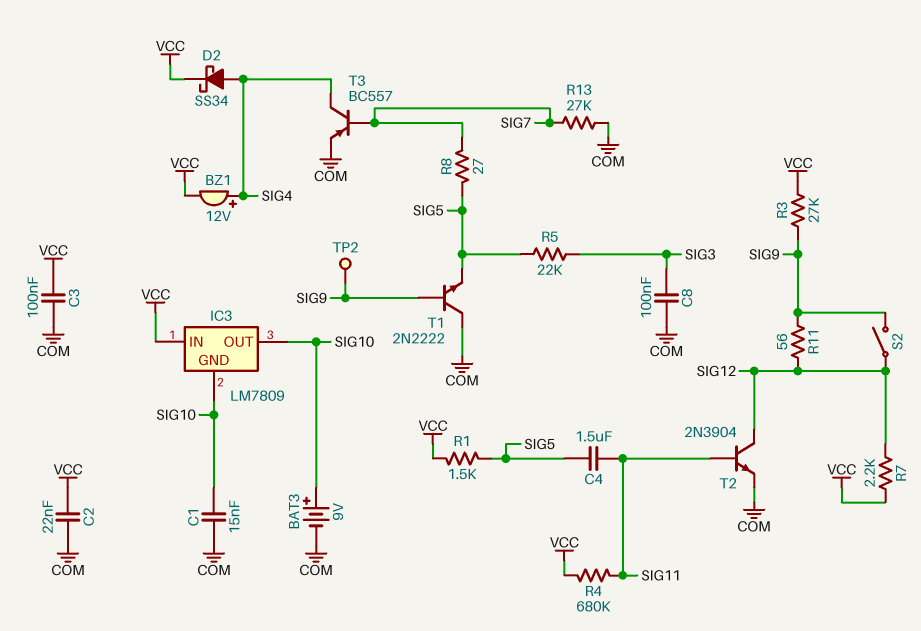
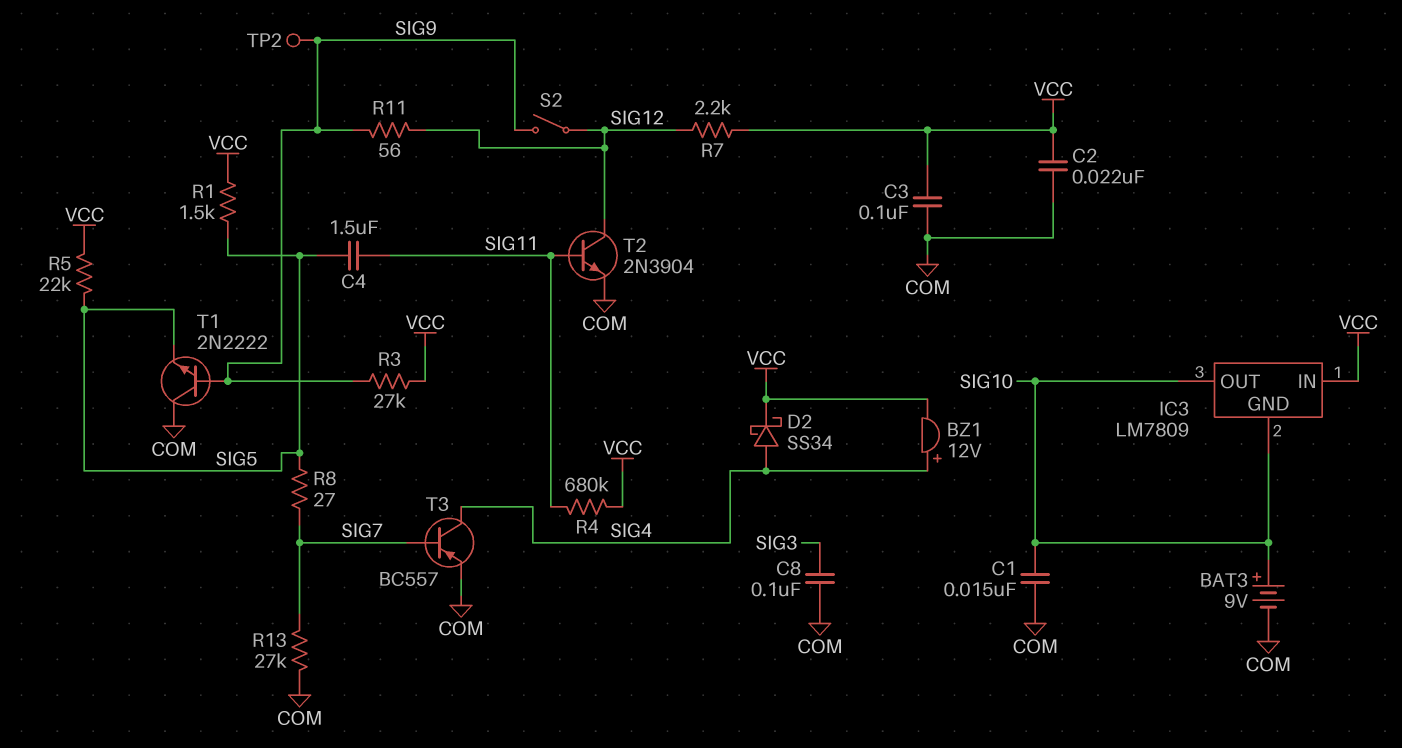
R5: 22k (SIG3, SIG5) -> 22k (SIG5, VCC)

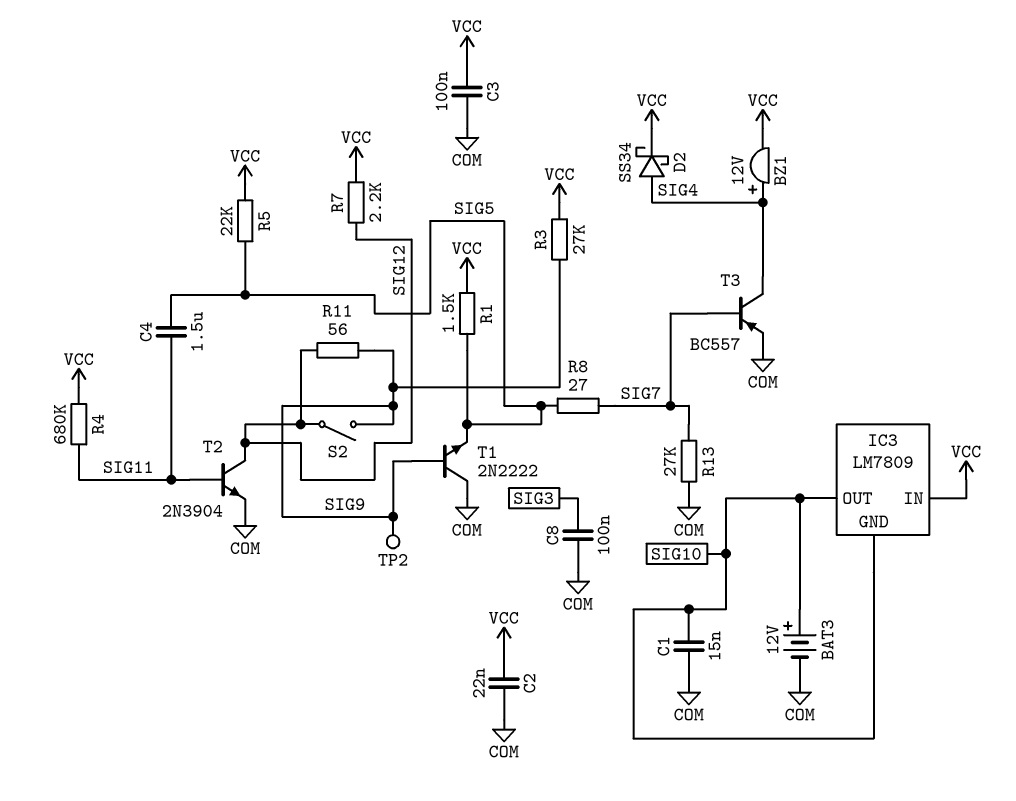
BAT3: 9V (plus SIG10, minus COM) -> 12V (plus SIG10, minus COM)

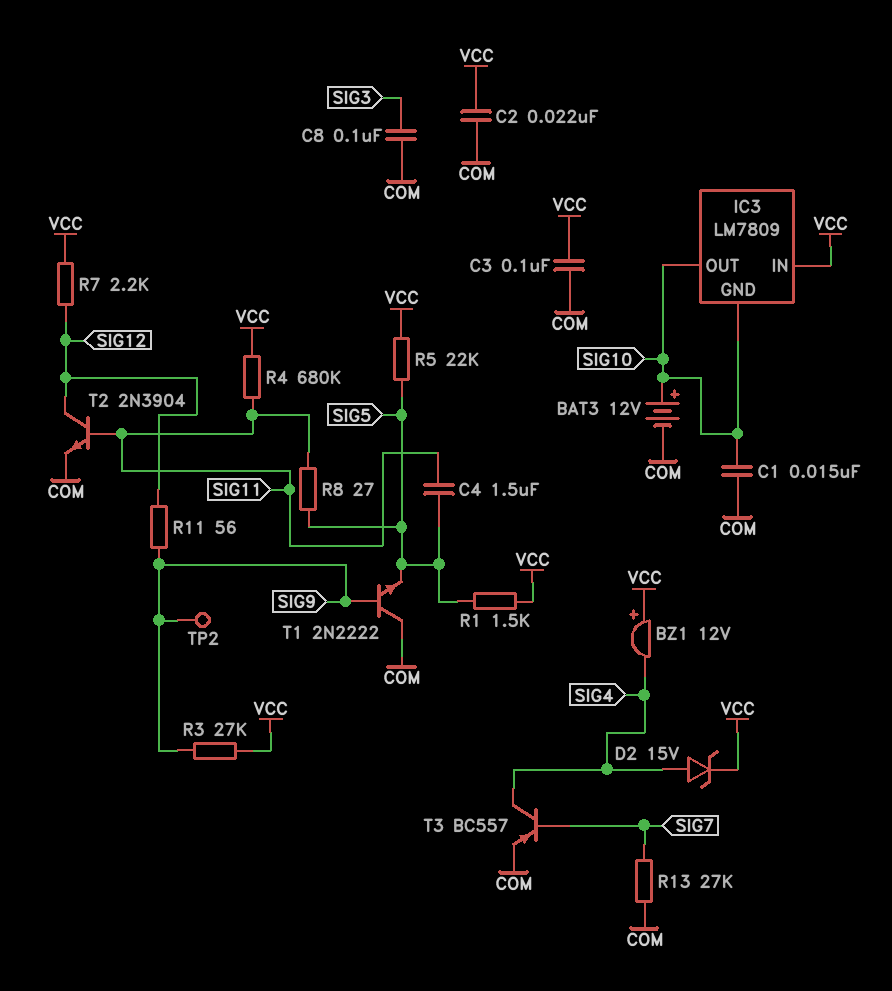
BZ1: buzzer 12V (plus SIG4, minus VCC) -> buzzer 12V (plus VCC, minus SIG4)
D2: schottky SS34 (A SIG4, K VCC) -> zener 15V (A SIG4, K VCC)
R8: 27 (SIG5, SIG7) -> 27 (SIG5, SIG11)
S2: switch (SIG9, SIG12) -> none

